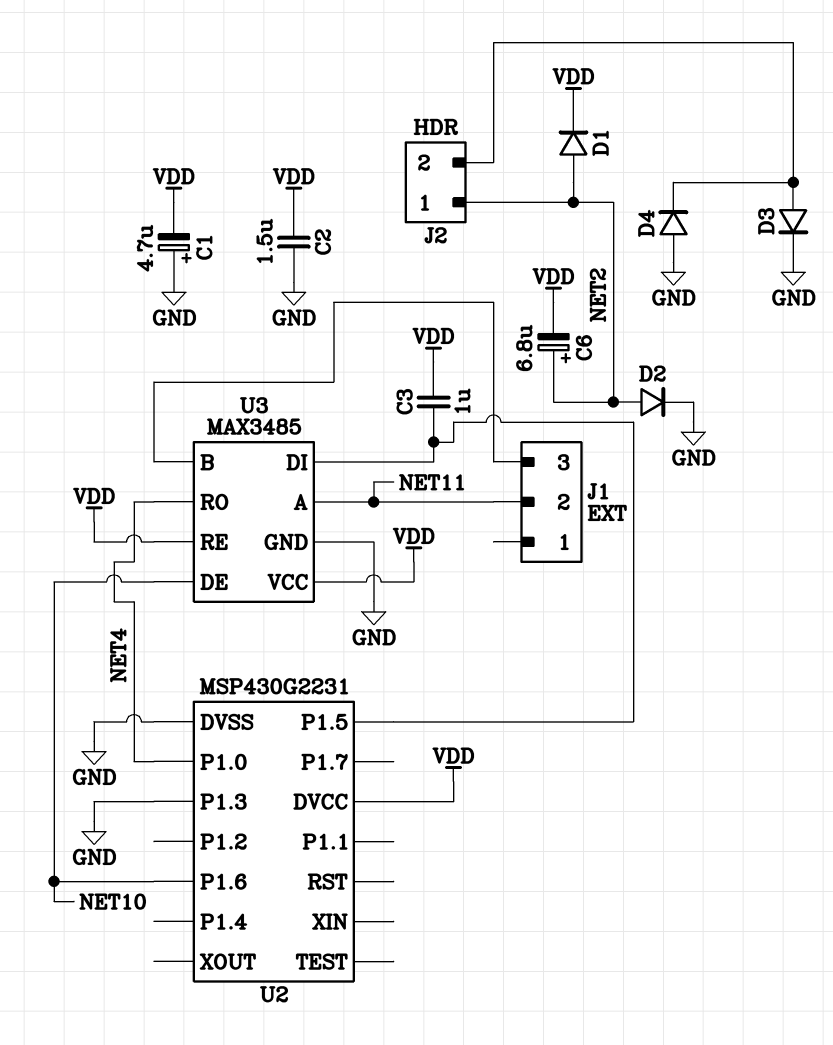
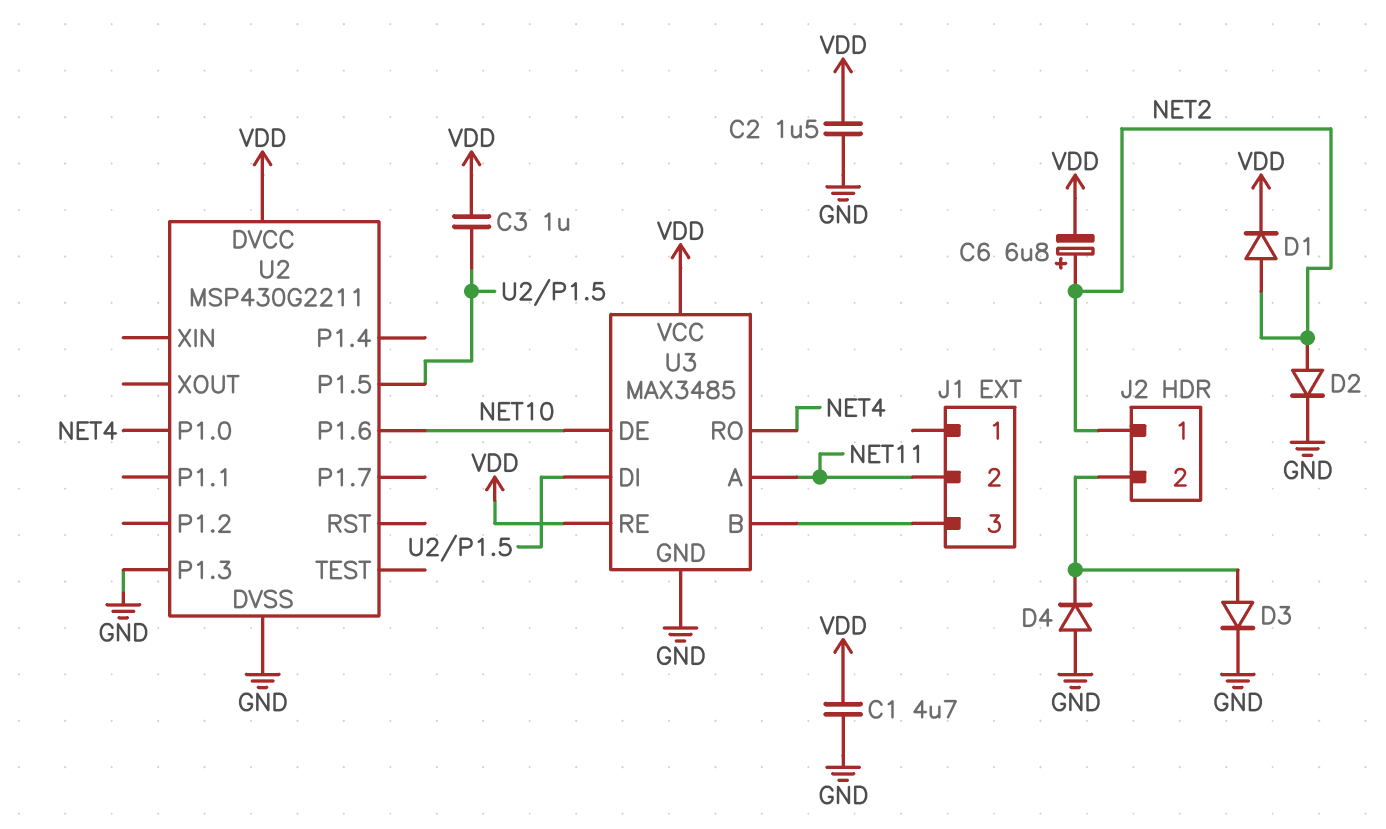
C1: 4.7uF (plus GND, minus VDD) -> 4.7uF (GND, VDD)
U2: MSP430G2231 -> MSP430G2211

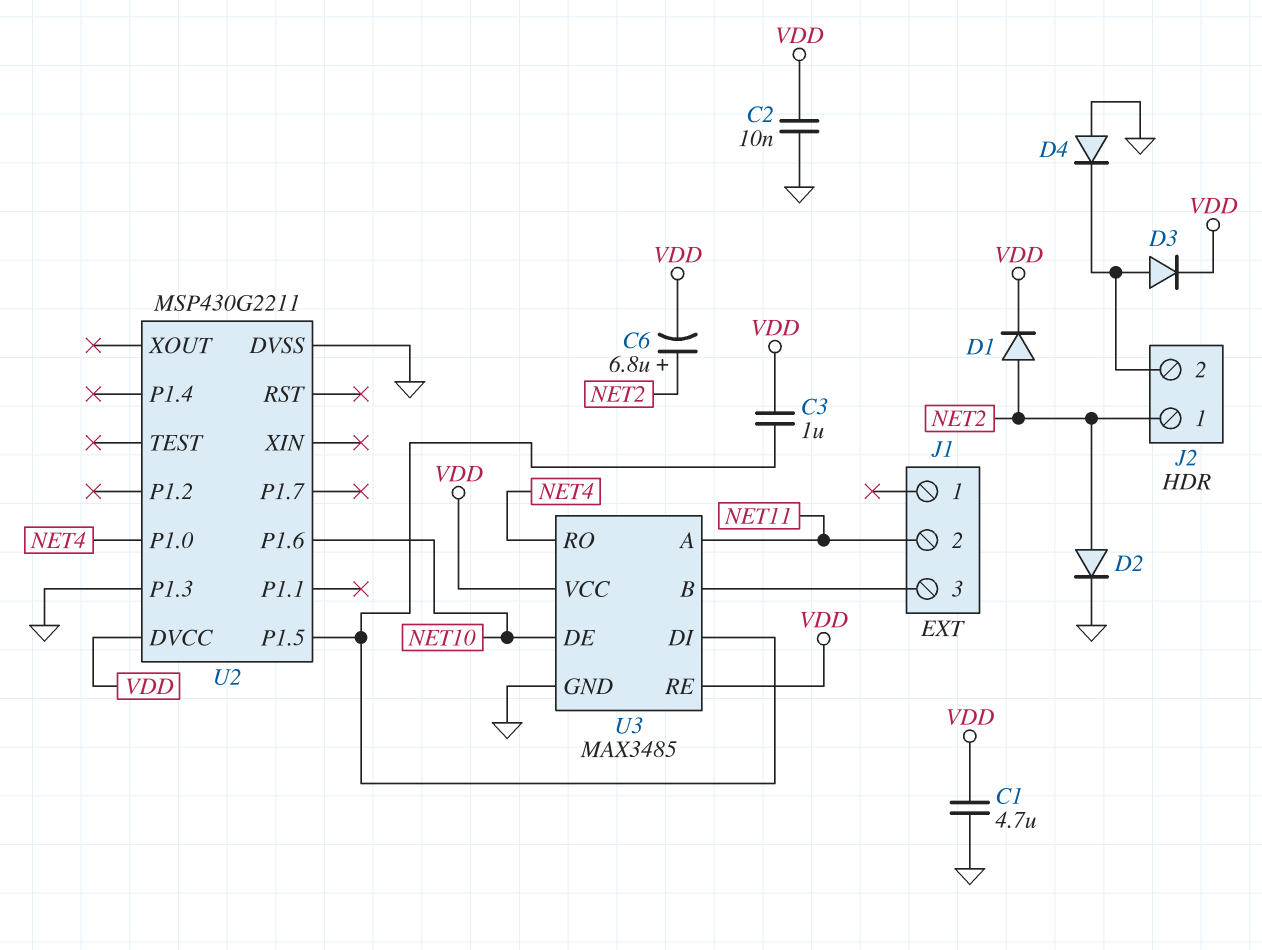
C2: 1.5uF (GND, VDD) -> 10nF (GND, VDD)
D3: diode (A J2/2, K GND) -> diode (A J2/2, K VDD)

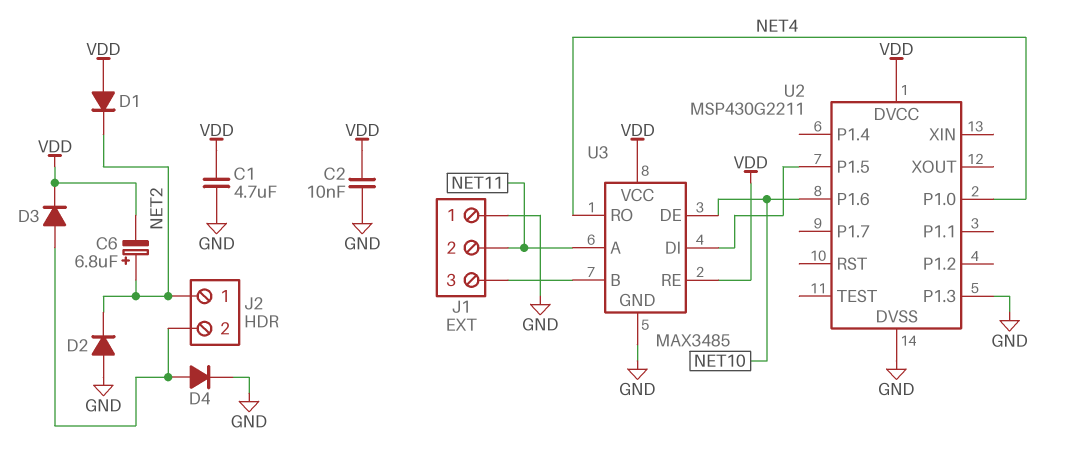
C3: 1uF (U2/P1.5, VDD) -> none
D1: diode (A NET2, K VDD) -> diode (A VDD, K NET2)
D2: diode (A NET2, K GND) -> diode (A GND, K NET2)
D4: diode (A GND, K J2/2) -> diode (A J2/2, K GND)
J1 pin 1: none -> GND

